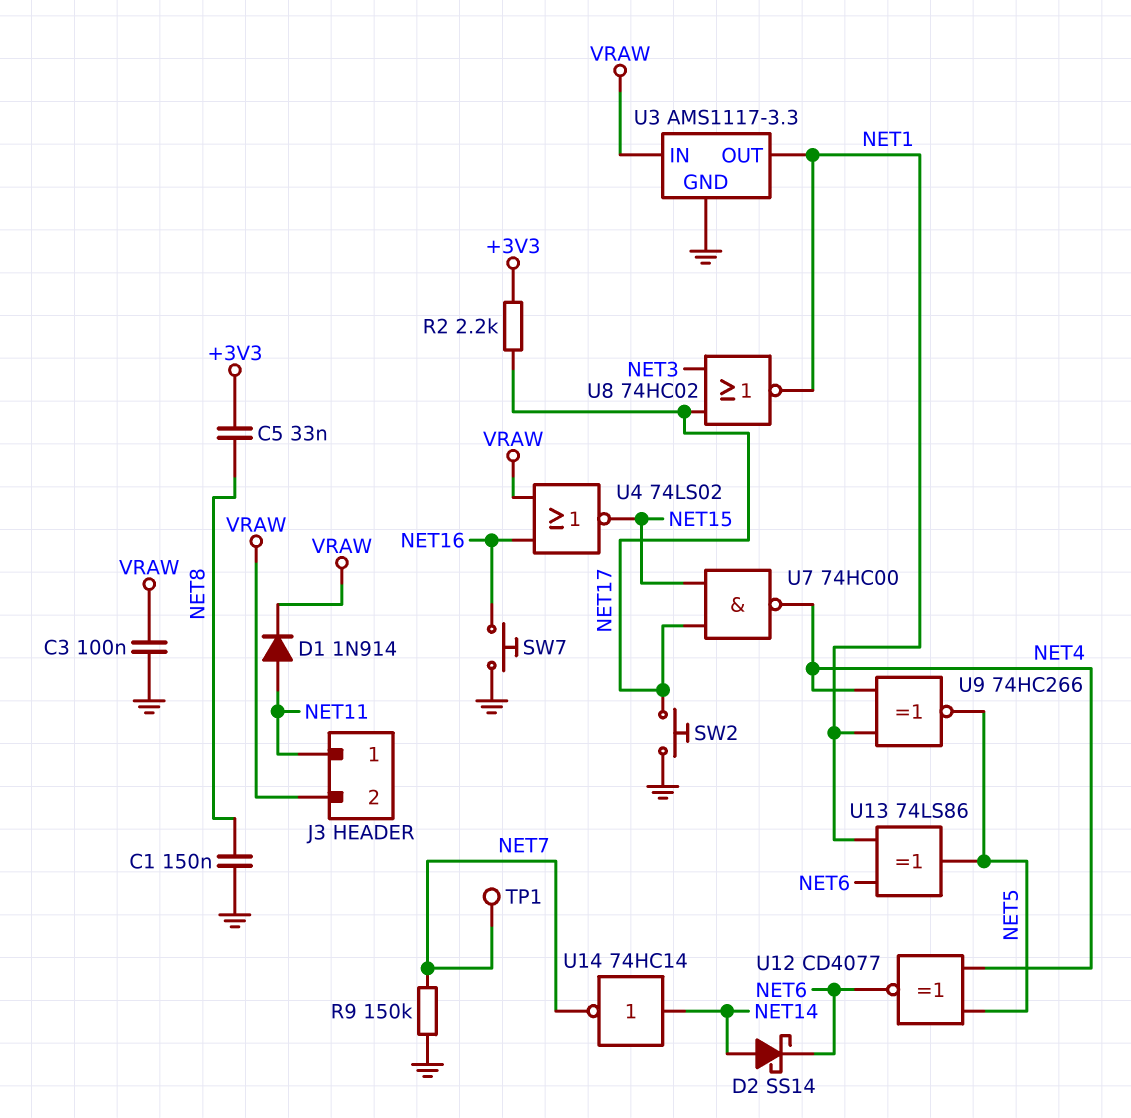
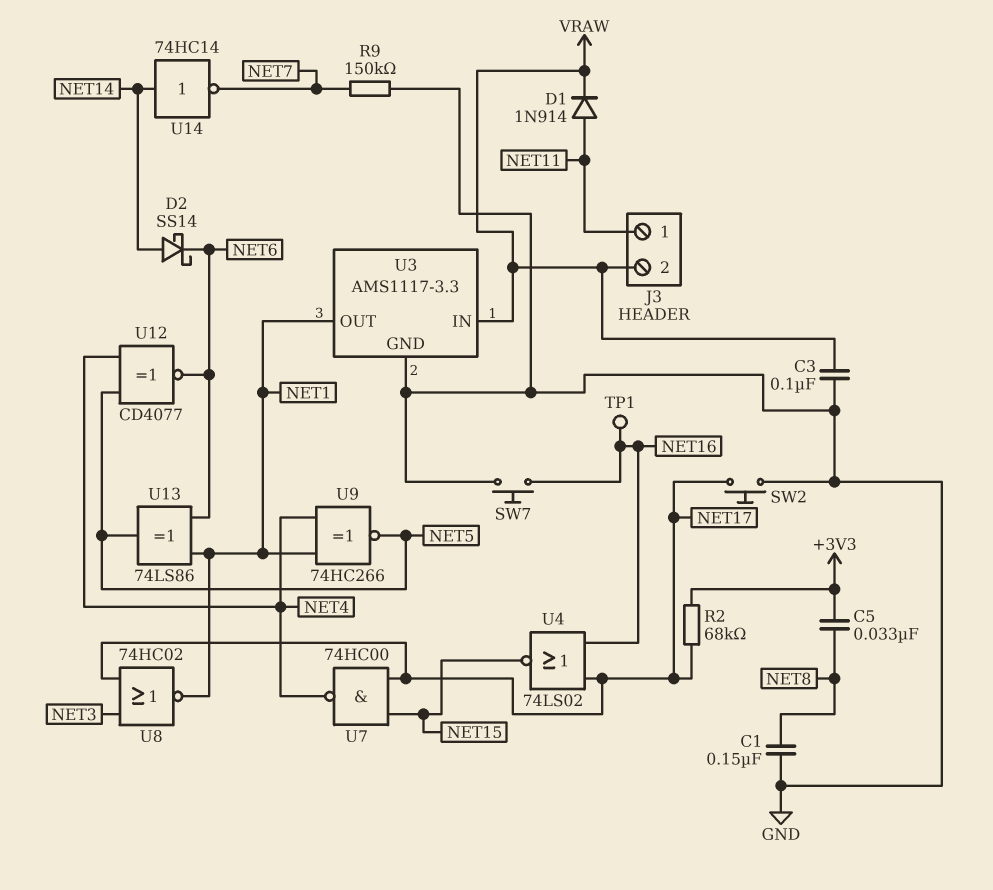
R2: 2.2k (+3V3, NET17) -> 68k (+3V3, NET17)
TP1: test point (NET7) -> test point (NET16)
U4: NOR 74LS02 (in NET16, in VRAW, out NET15) -> NOR 74LS02 (in NET16, in NET17, out NET15)

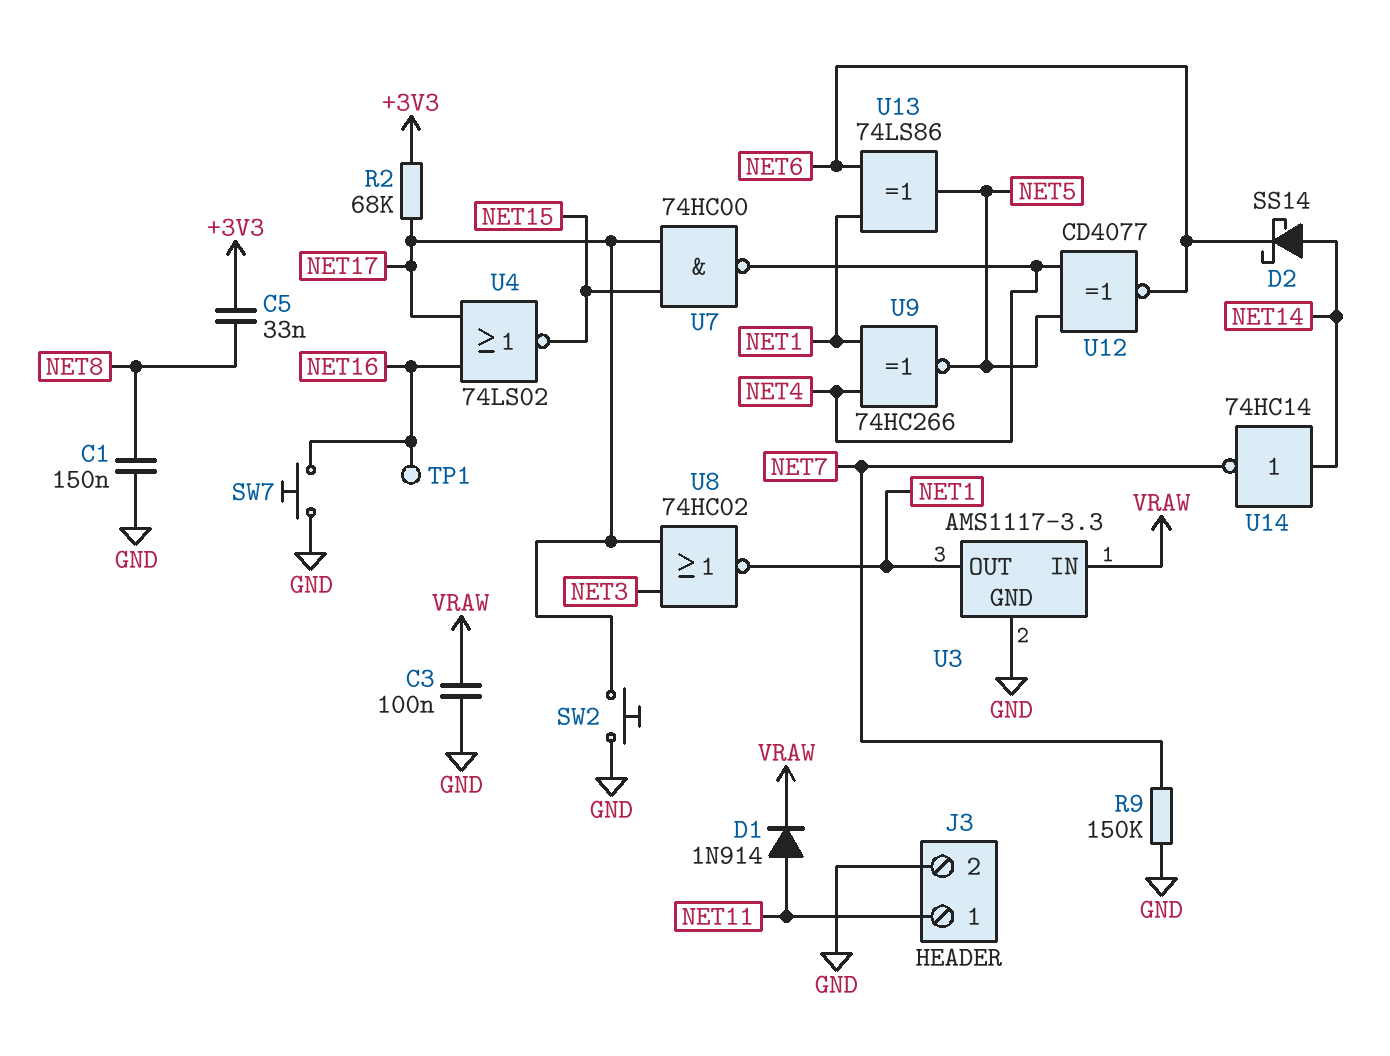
J3 pin 2: VRAW -> GND

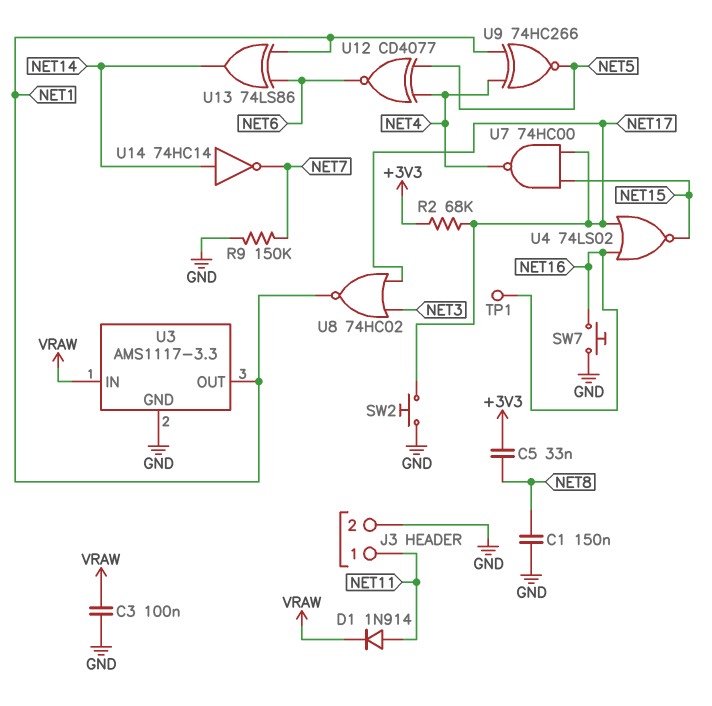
D2: schottky SS14 (A NET14, K NET6) -> none
U13: XOR 74LS86 (in NET1, in NET6, out NET5) -> XOR 74LS86 (in NET1, in NET6, out NET14)

